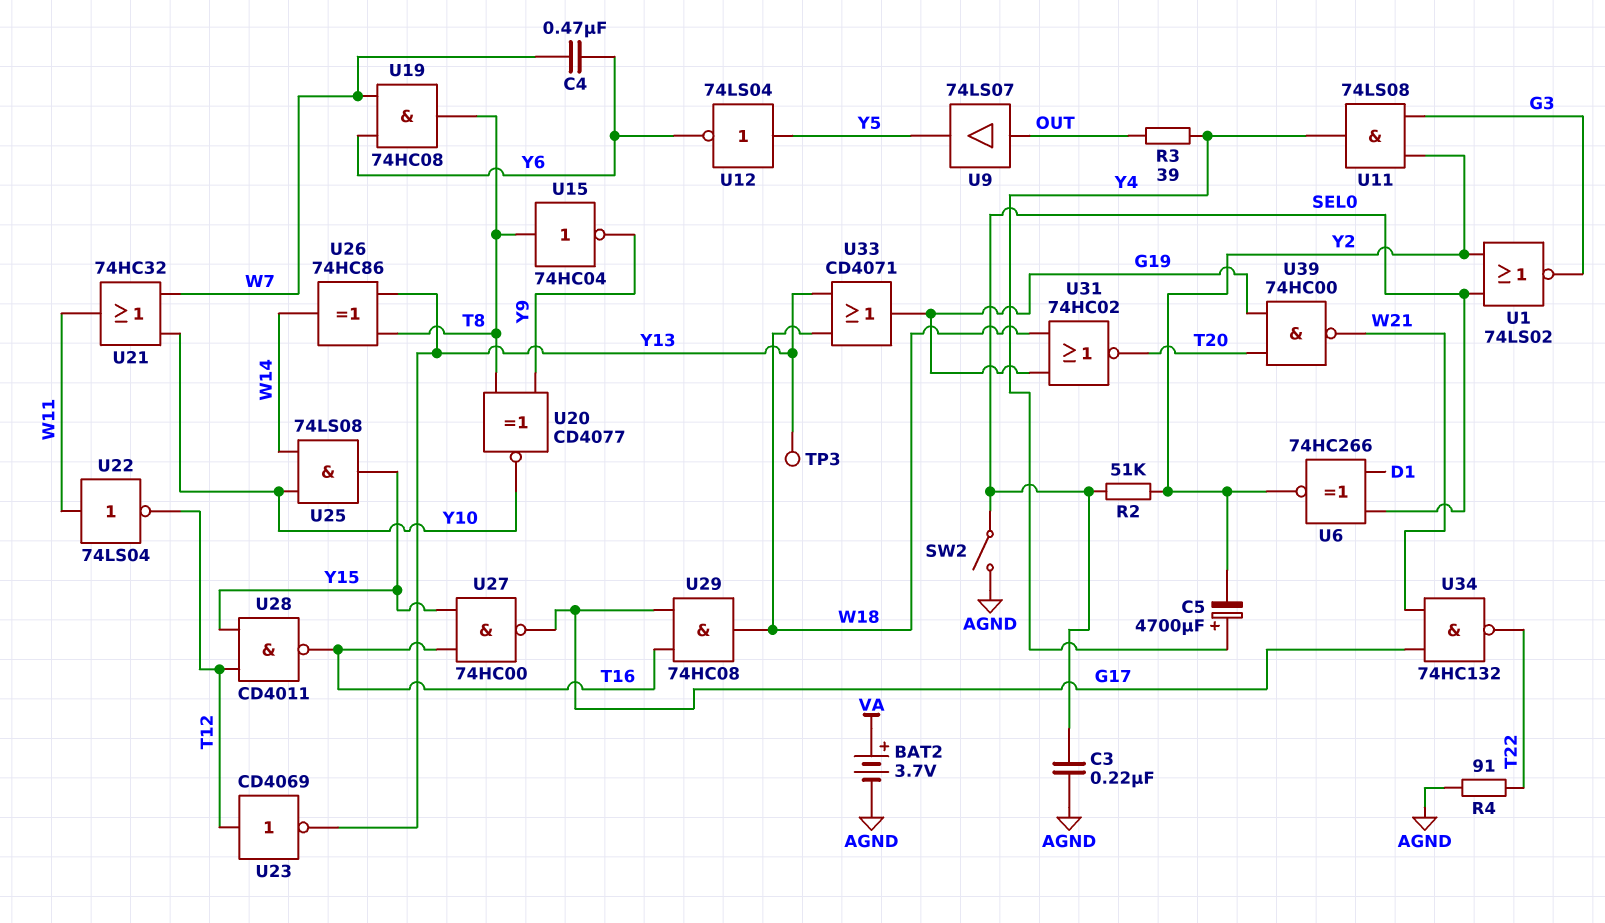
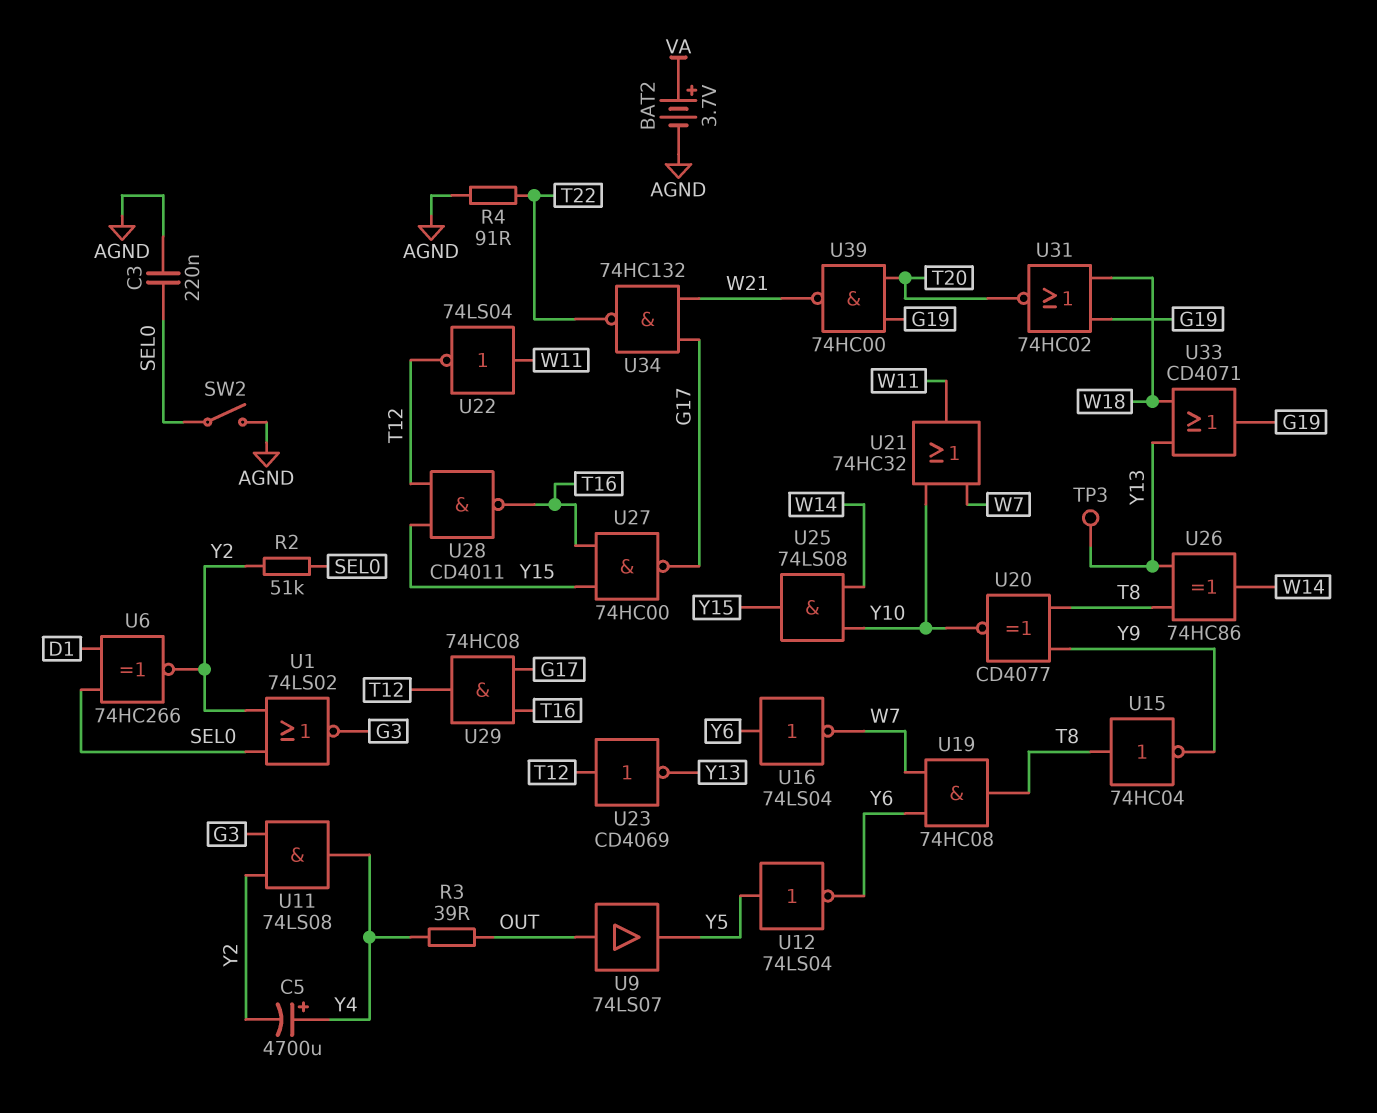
C4: 470nF (W7, Y6) -> none
U16: none -> NOT 74LS04 (in Y6, out W7)
U29: AND 74HC08 (in G17, in T16, out W18) -> AND 74HC08 (in G17, in T16, out T12)

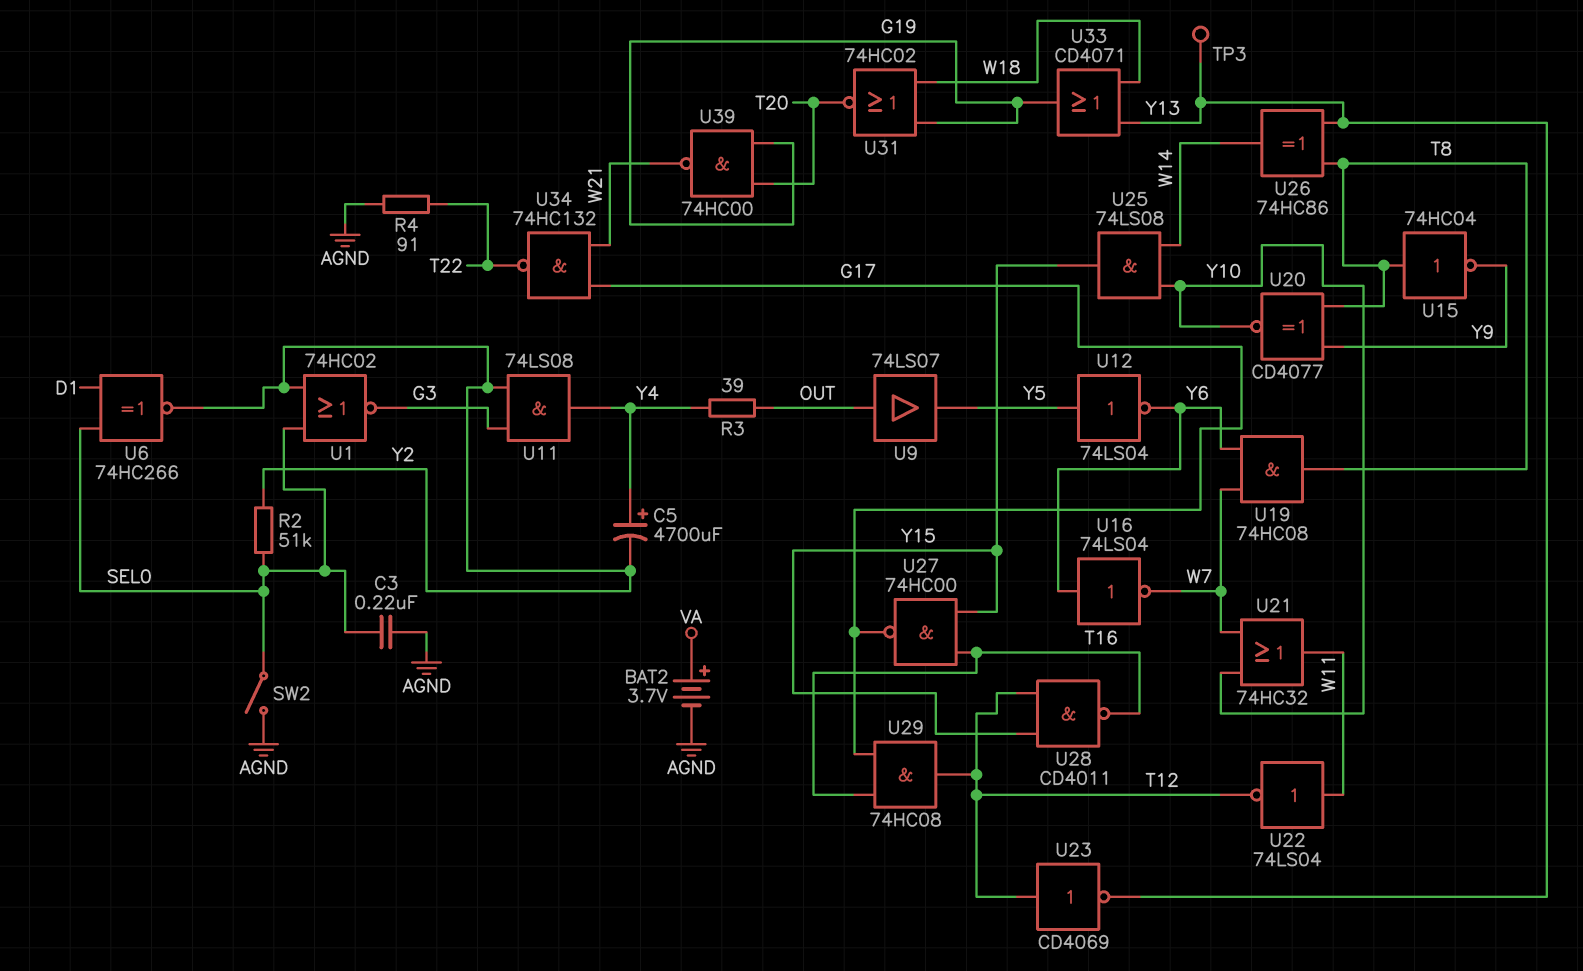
U1: NOR 74LS02 (in SEL0, in Y2, out G3) -> NOR 74HC02 (in SEL0, in Y2, out G3)

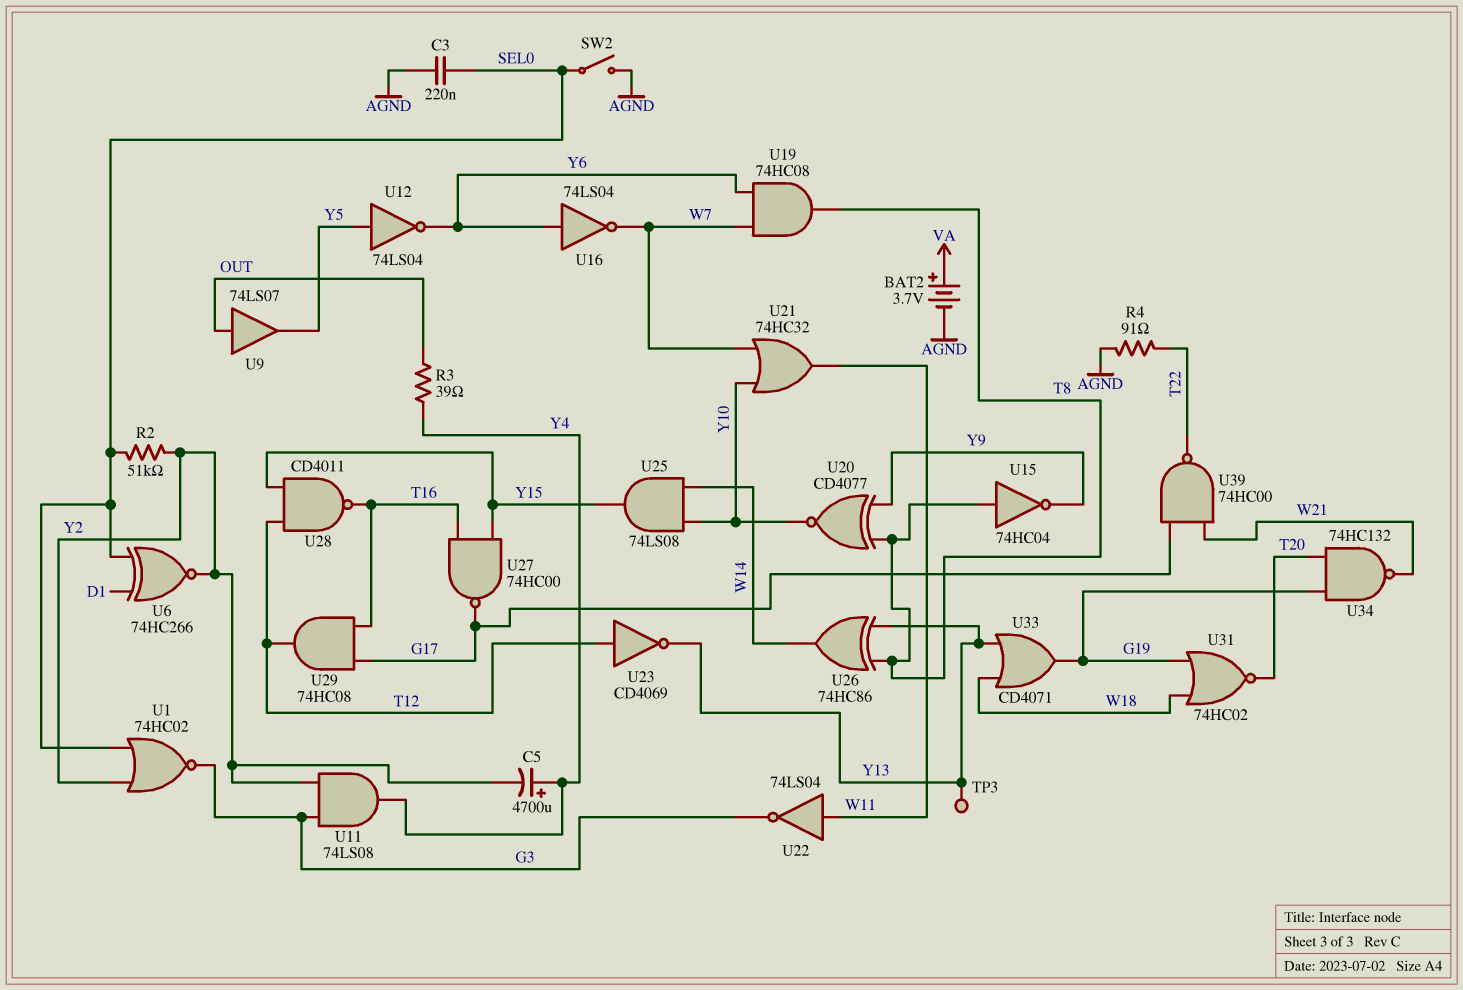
U22: NOT 74LS04 (in W11, out T12) -> NOT 74LS04 (in W11, out G3)
U34: NAND 74HC132 (in G17, in W21, out T22) -> NAND 74HC132 (in G19, in T20, out W21)
U39: NAND 74HC00 (in G19, in T20, out W21) -> NAND 74HC00 (in G17, in W21, out T22)

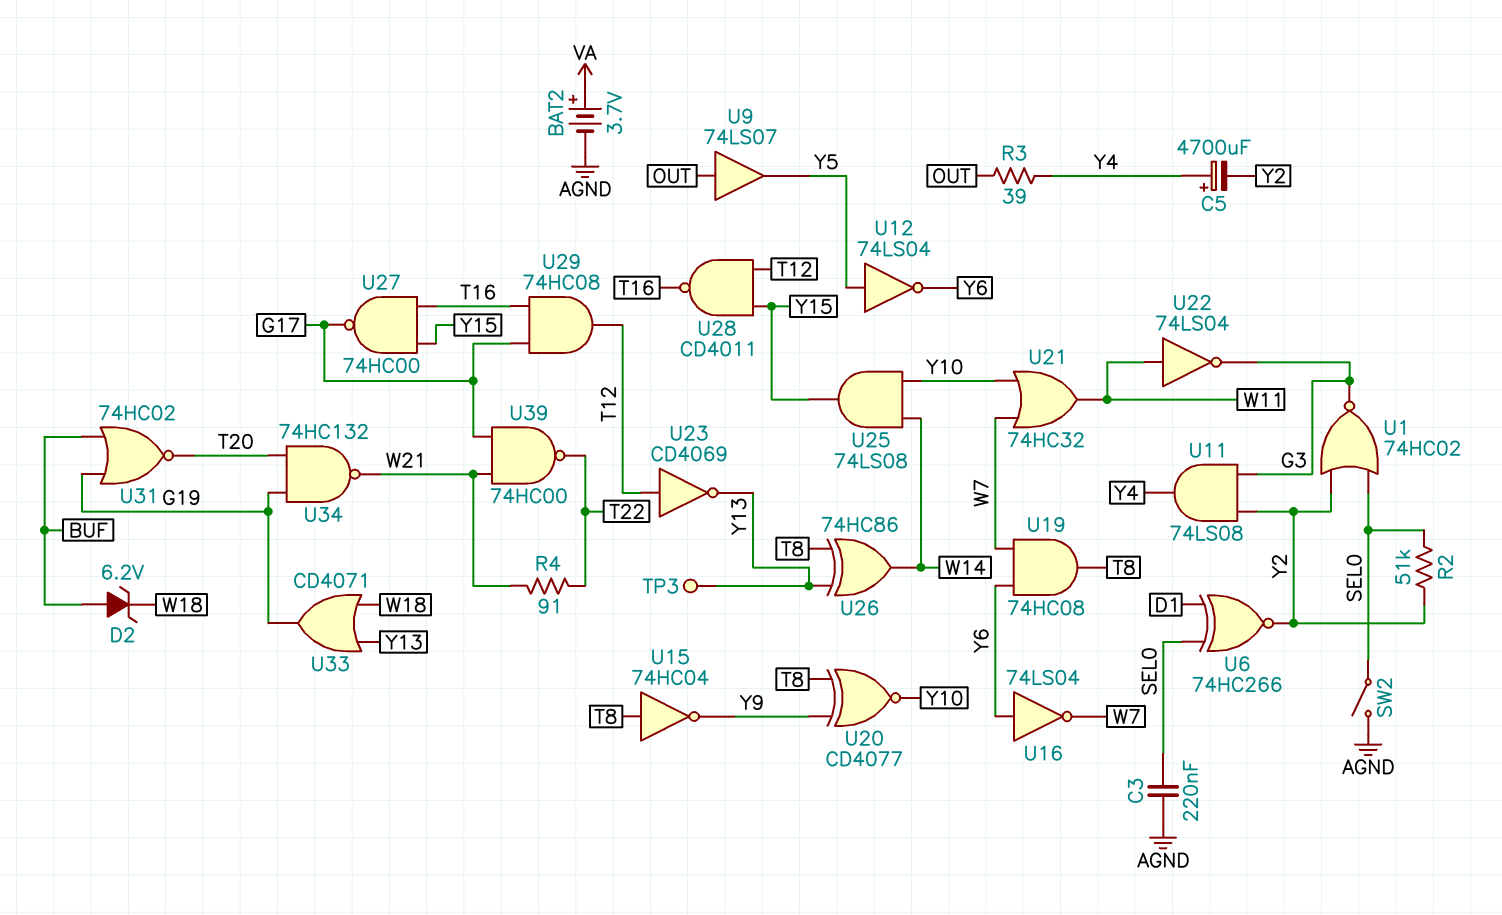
D2: none -> zener 6.2V (A BUF, K W18)
R4: 91 (AGND, T22) -> 91 (T22, W21)
U31: NOR 74HC02 (in G19, in W18, out T20) -> NOR 74HC02 (in BUF, in G19, out T20)

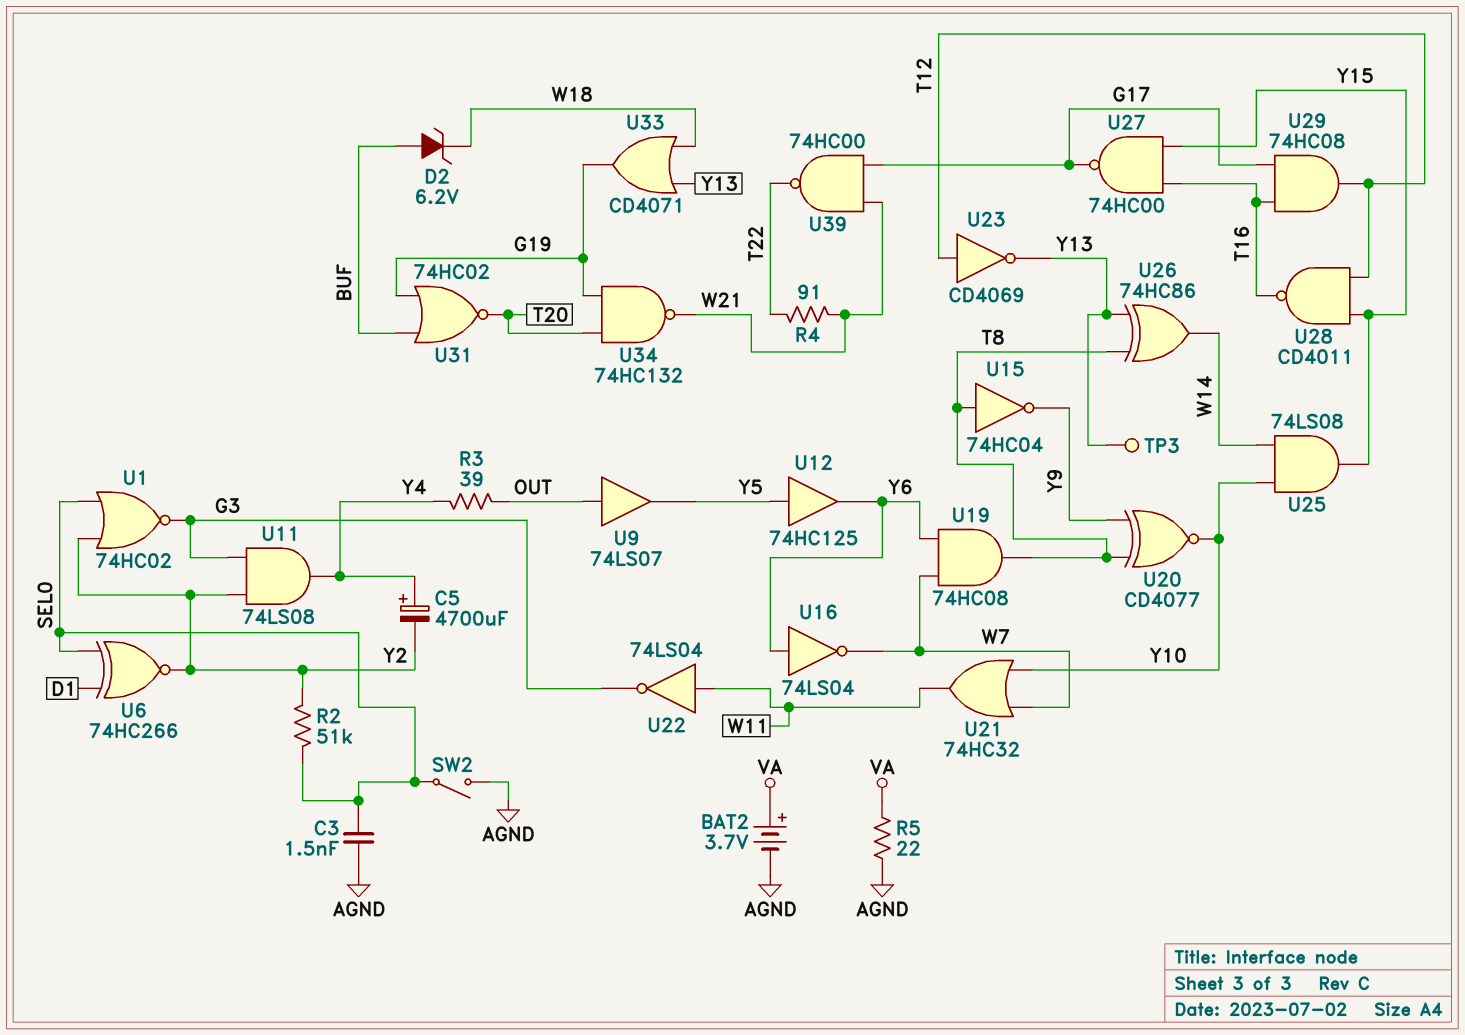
C3: 220nF (AGND, SEL0) -> 1.5nF (AGND, SEL0)
R5: none -> 22 (AGND, VA)
U12: NOT 74LS04 (in Y5, out Y6) -> buffer 74HC125 (in Y5, out Y6)

